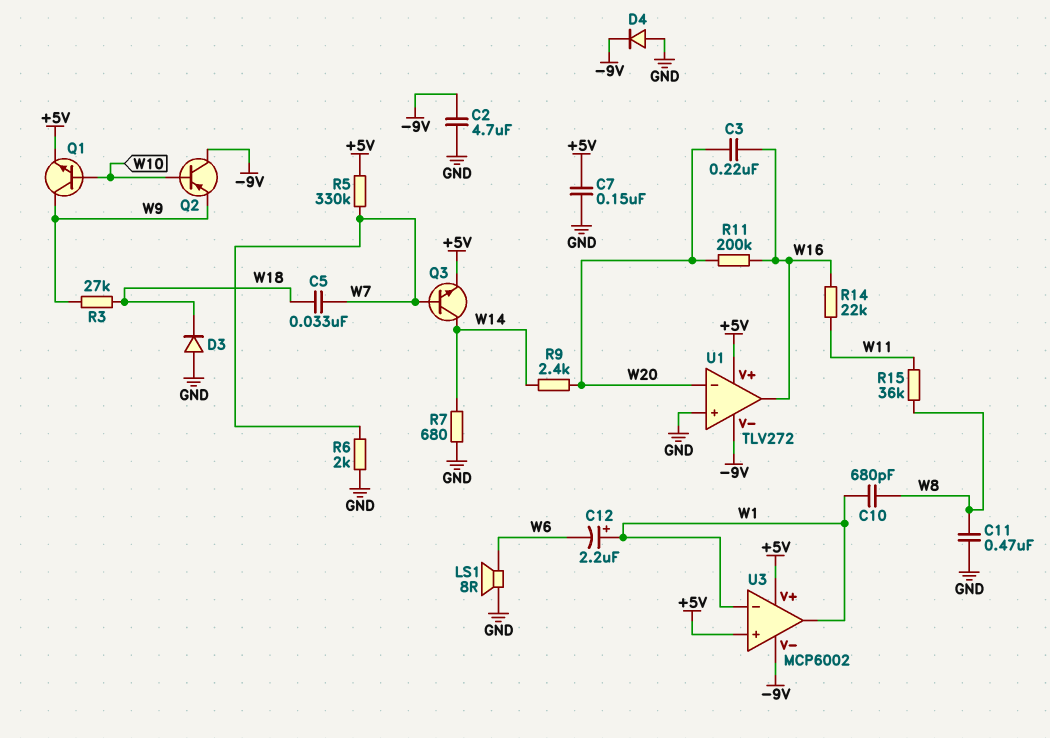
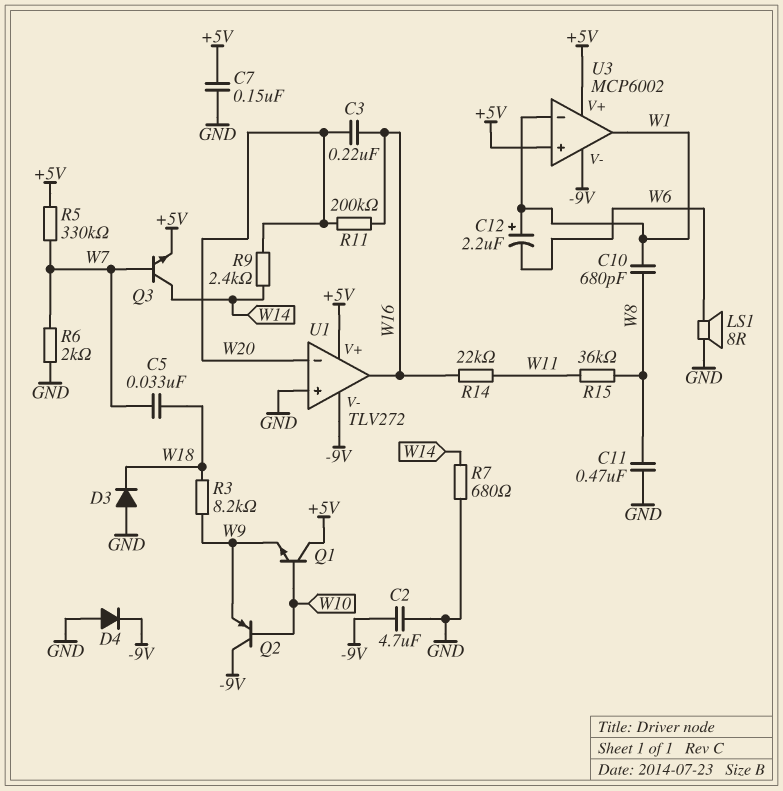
Q1: NPN (B W10, C W9, E +5V) -> NPN (B W10, C +5V, E W9)
R3: 27k (W9, W18) -> 8.2k (W9, W18)

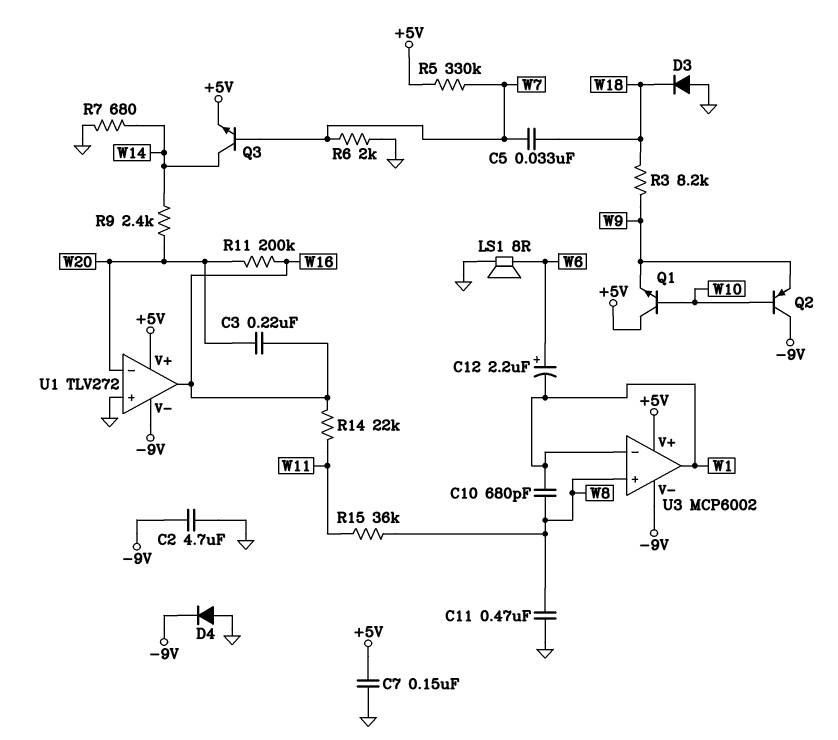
C12: 2.2uF (plus W1, minus W6) -> 2.2uF (plus W6, minus W1)
U3 pin in+: +5V -> W8

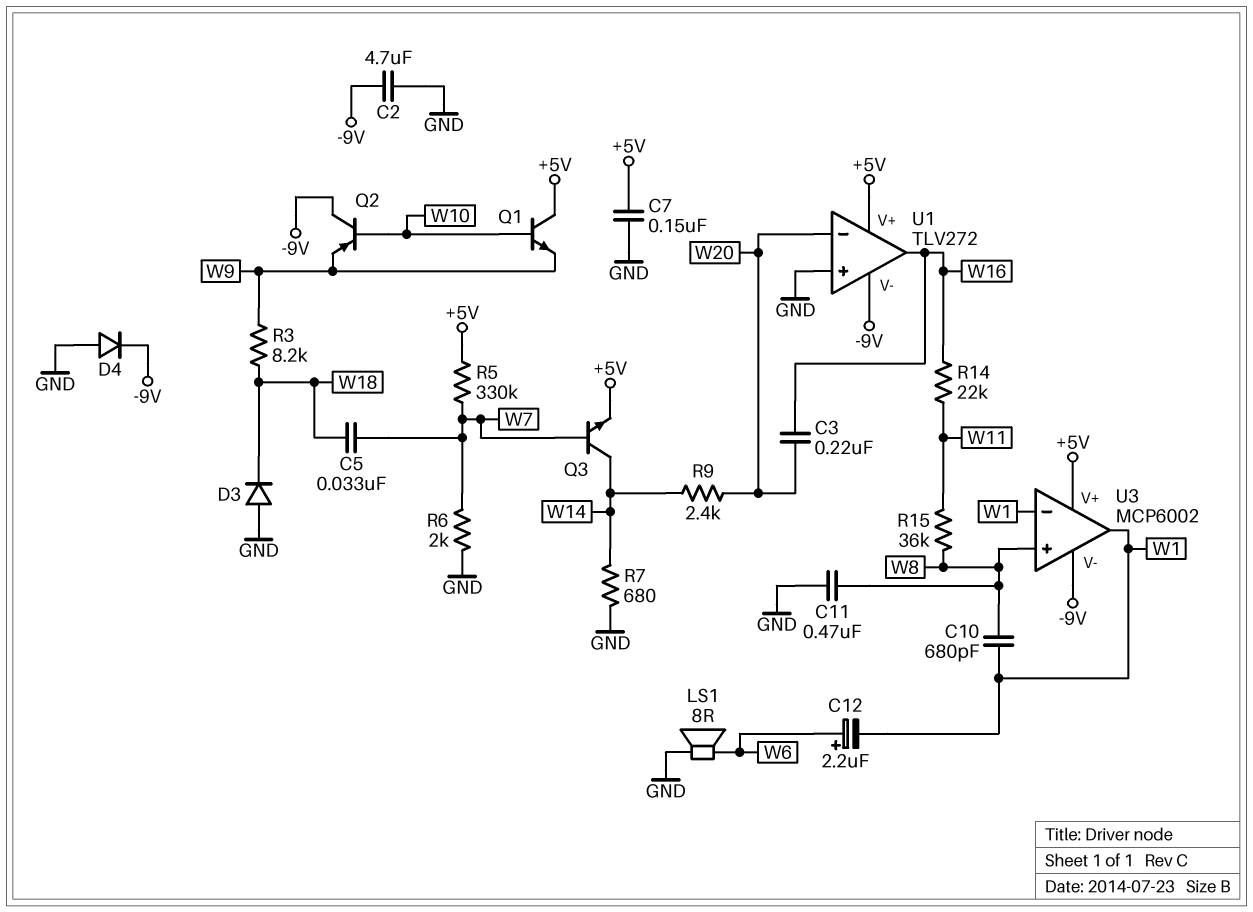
R11: 200k (W16, W20) -> none

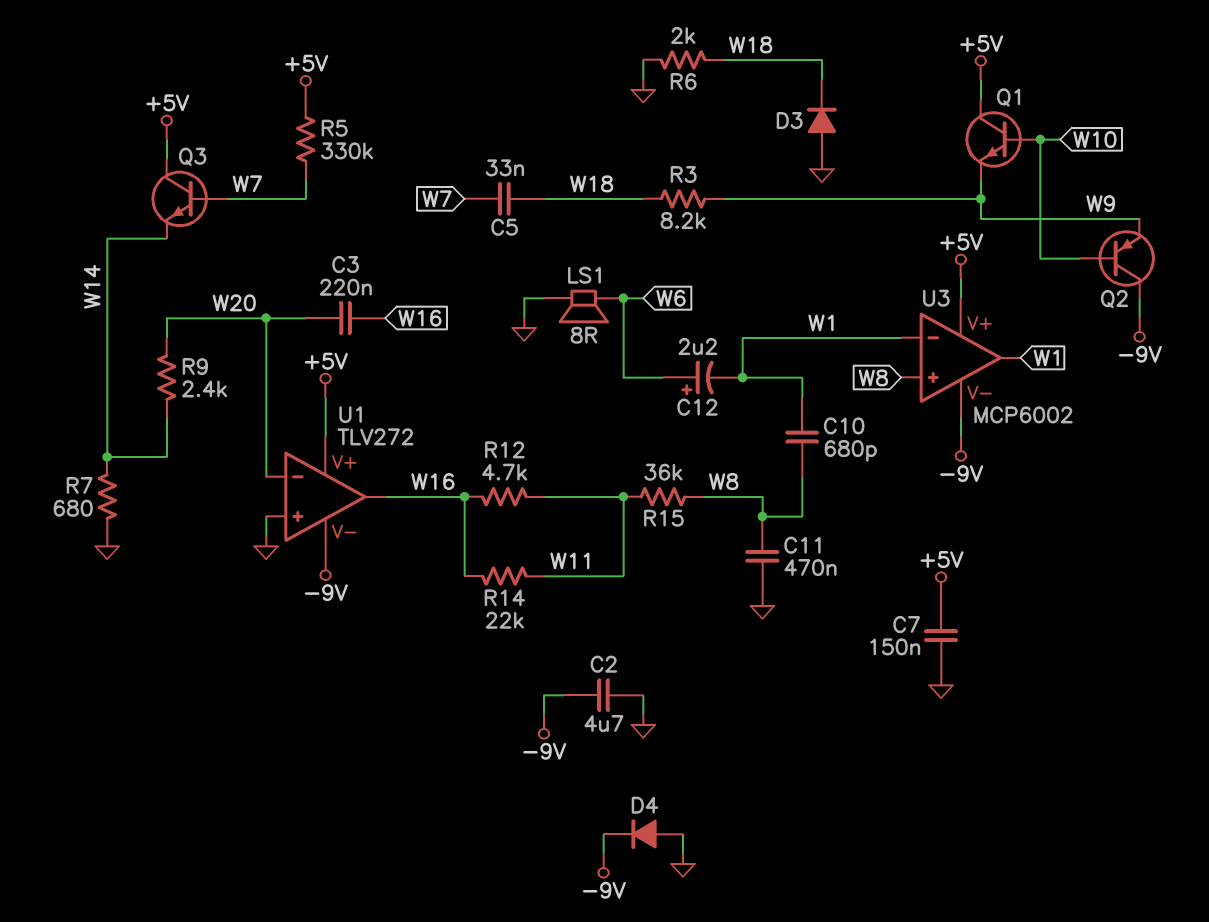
Q3: NPN (B W7, C W14, E +5V) -> NPN (B W7, C +5V, E W14)
R6: 2k (GND, W7) -> 2k (GND, W18)
R12: none -> 4.7k (W11, W16)

